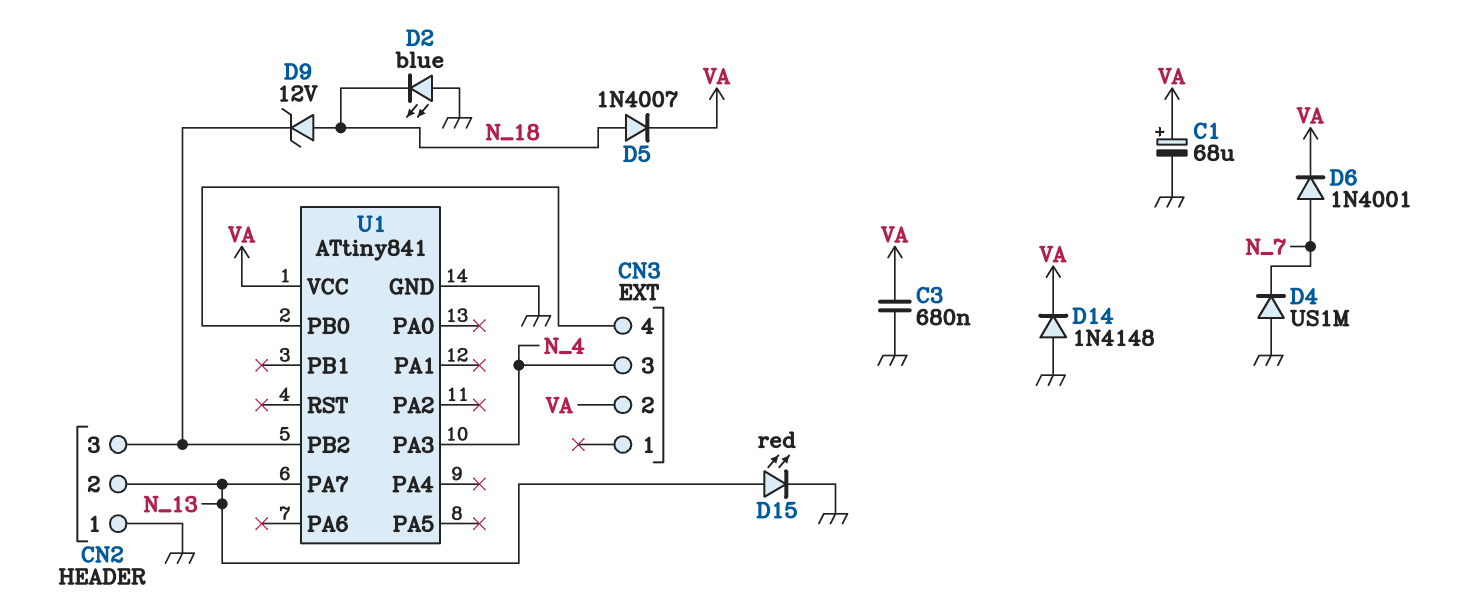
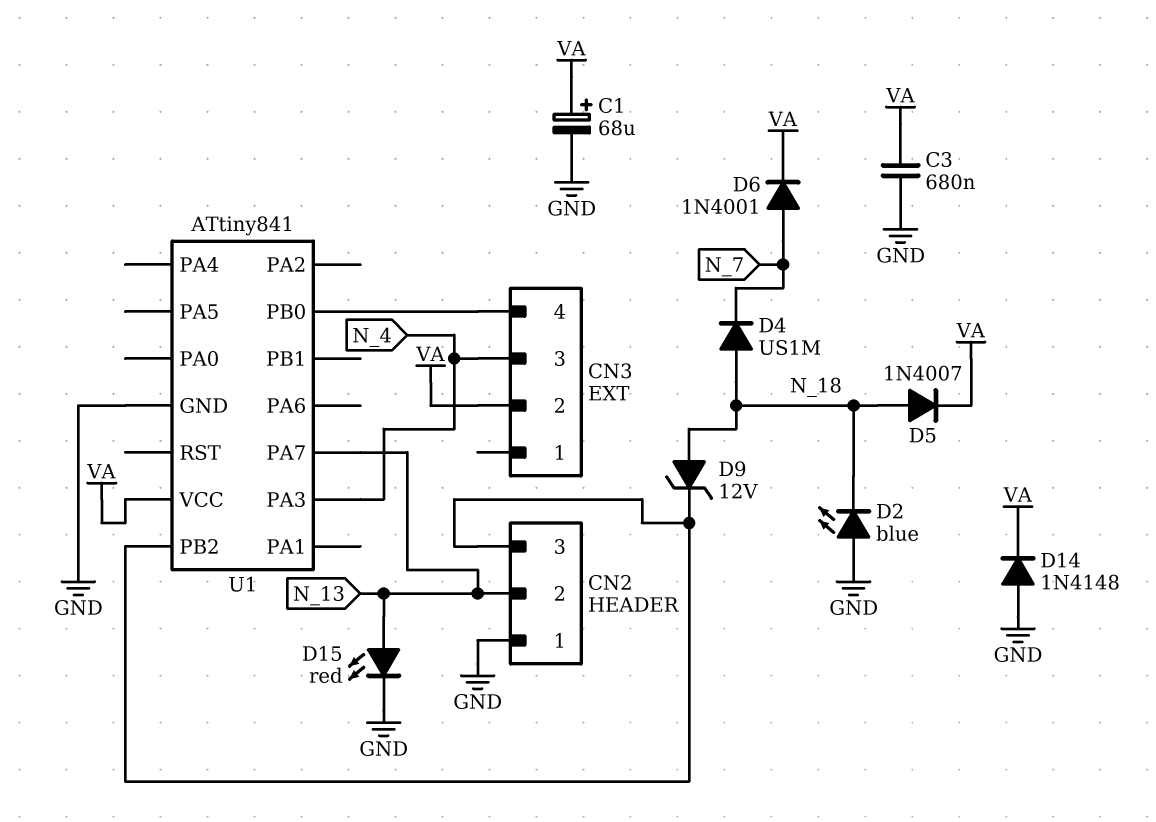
D4: diode US1M (A GND, K N_7) -> diode US1M (A N_18, K N_7)

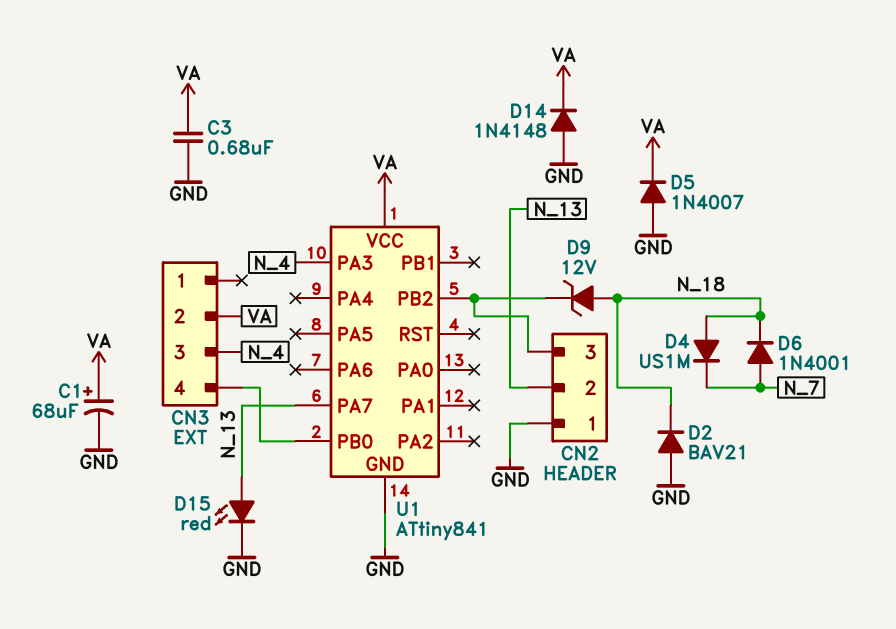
D2: LED blue (A GND, K N_18) -> diode BAV21 (A GND, K N_18)
D5: diode 1N4007 (A N_18, K VA) -> diode 1N4007 (A GND, K VA)
D6: diode 1N4001 (A N_7, K VA) -> diode 1N4001 (A N_7, K N_18)

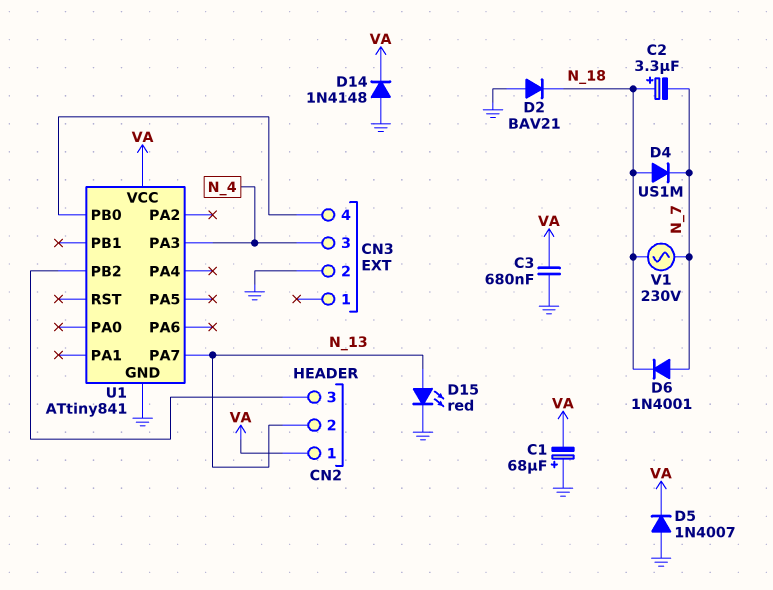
C1: 68uF (plus VA, minus GND) -> 68uF (plus GND, minus VA)
C2: none -> 3.3uF (plus N_18, minus N_7)
CN2 pin 1: GND -> VA
CN3 pin 2: VA -> GND
D9: zener 12V (A N_18, K CN2/3) -> none
V1: none -> AC 230V (N_7, N_18)

